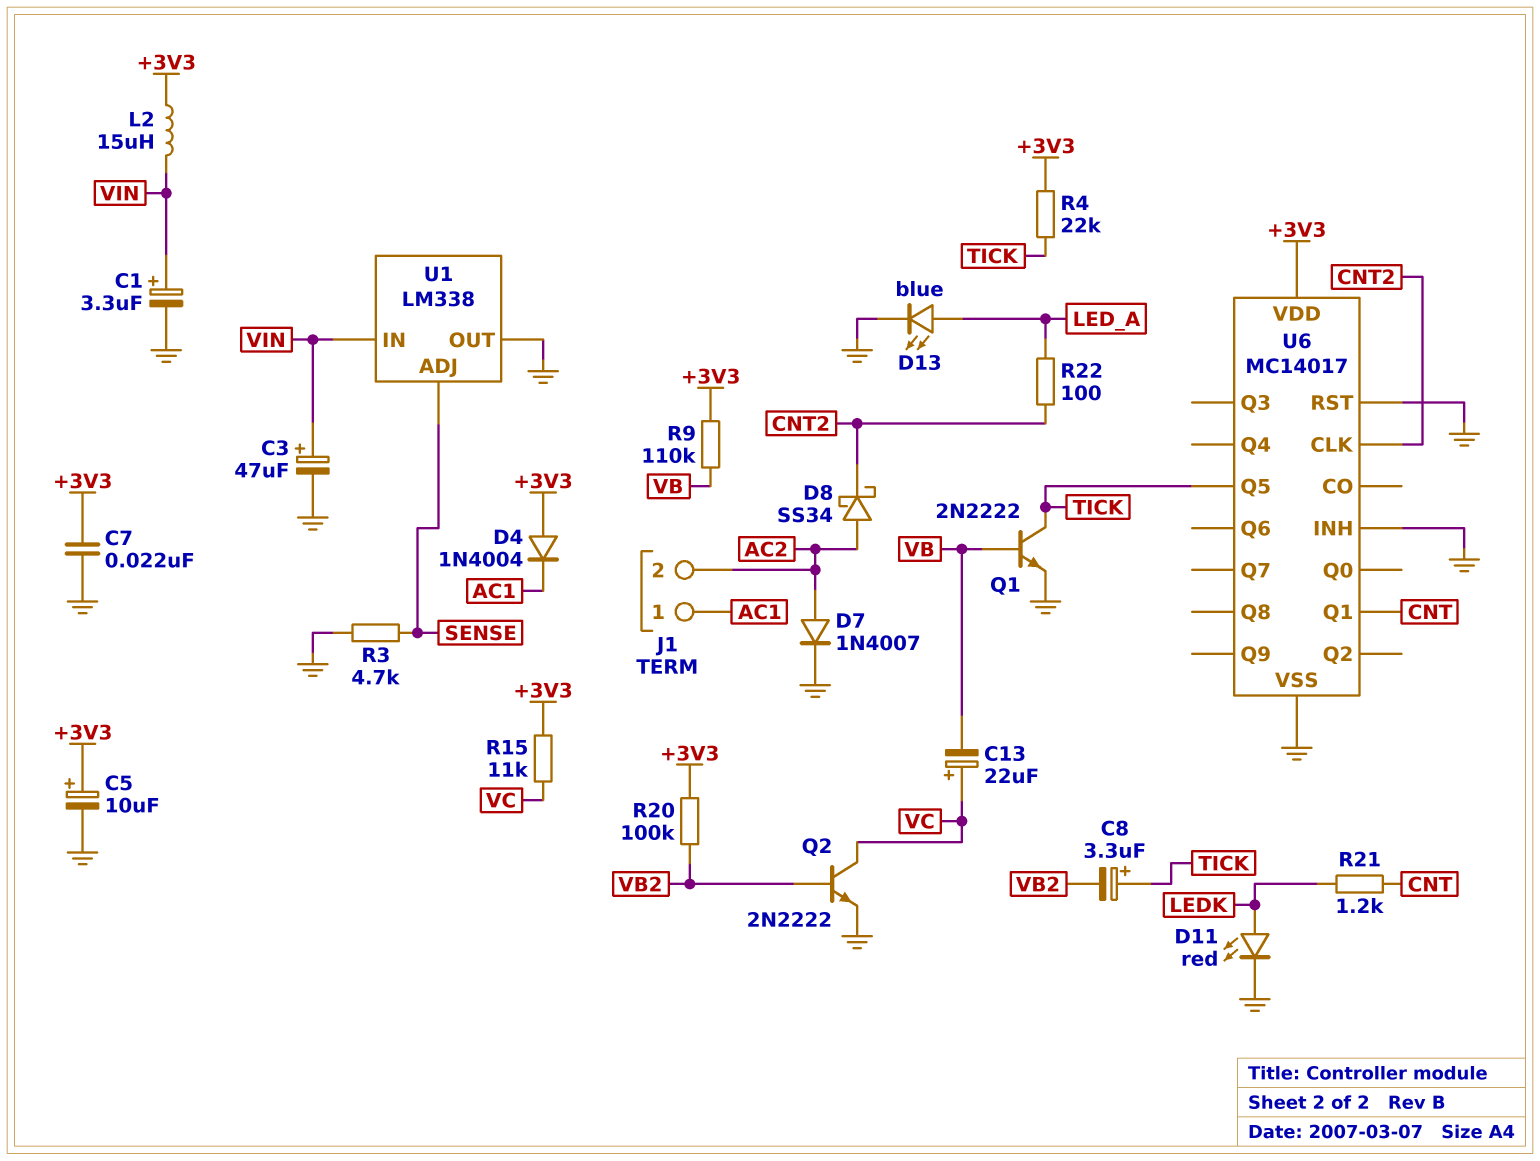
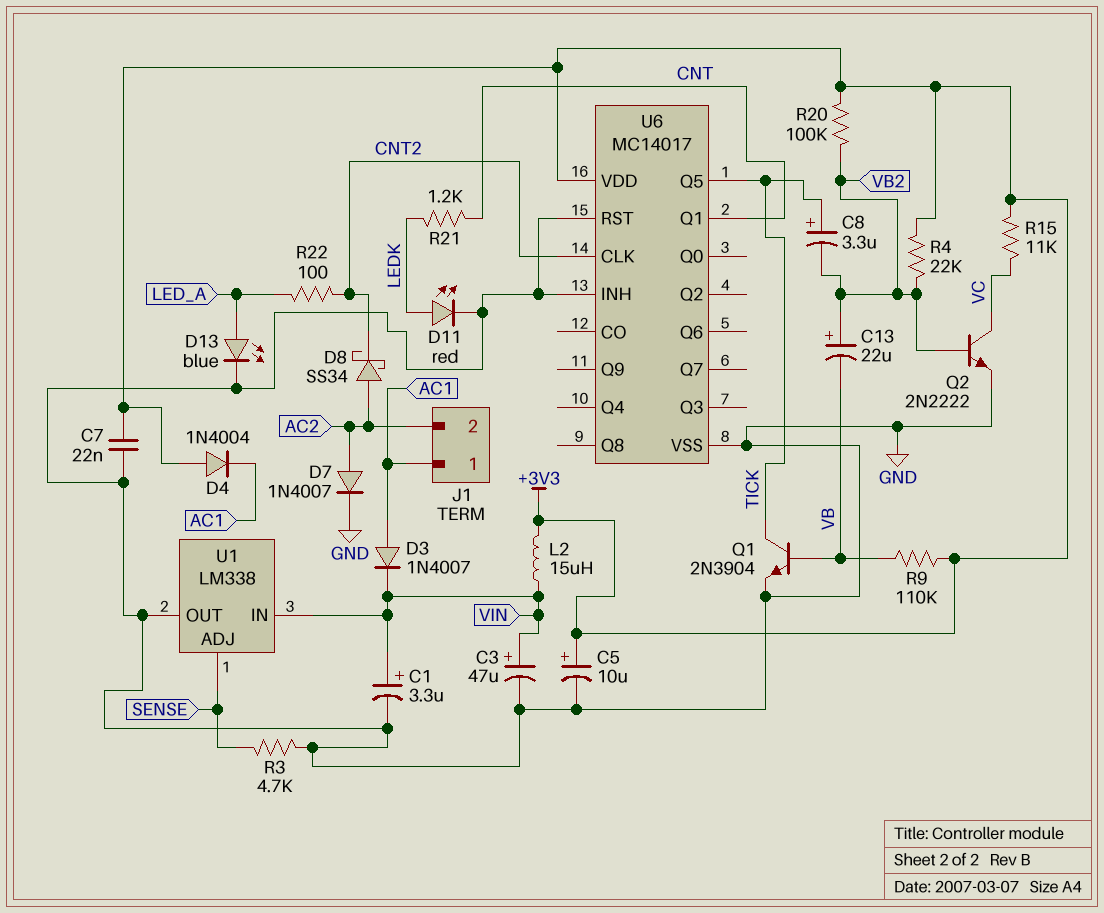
C13: 22uF (plus VC, minus VB) -> 22uF (plus VB2, minus VB)
D3: none -> diode 1N4007 (A AC1, K VIN)
Q1: NPN 2N2222 (B VB, C TICK, E GND) -> NPN 2N3904 (B VB, C TICK, E GND)
R4: 22k (+3V3, TICK) -> 22k (+3V3, VB2)

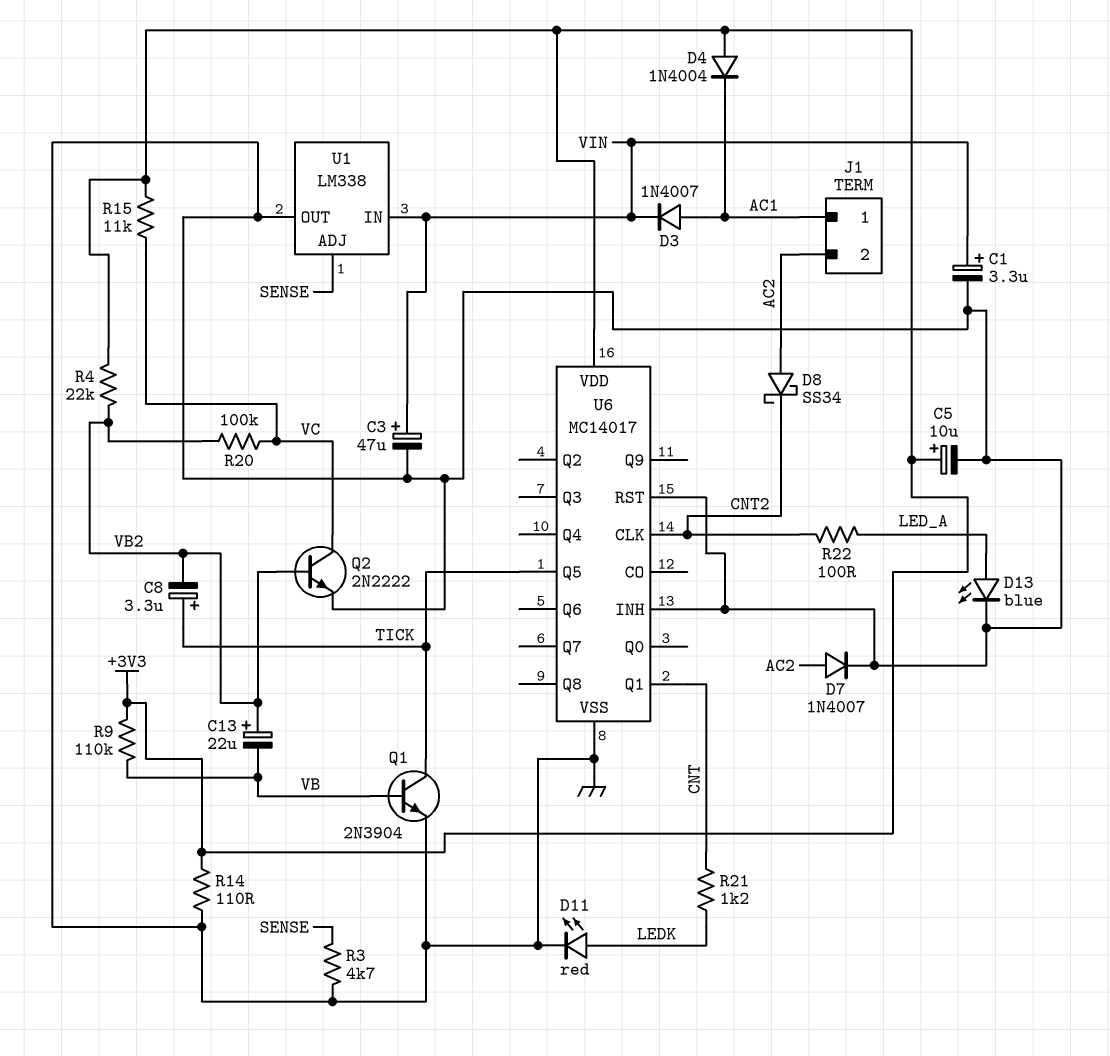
C7: 22nF (+3V3, GND) -> none
L2: 15uH (+3V3, VIN) -> none
R14: none -> 110 (+3V3, GND)
R20: 100k (+3V3, VB2) -> 100k (VB2, VC)

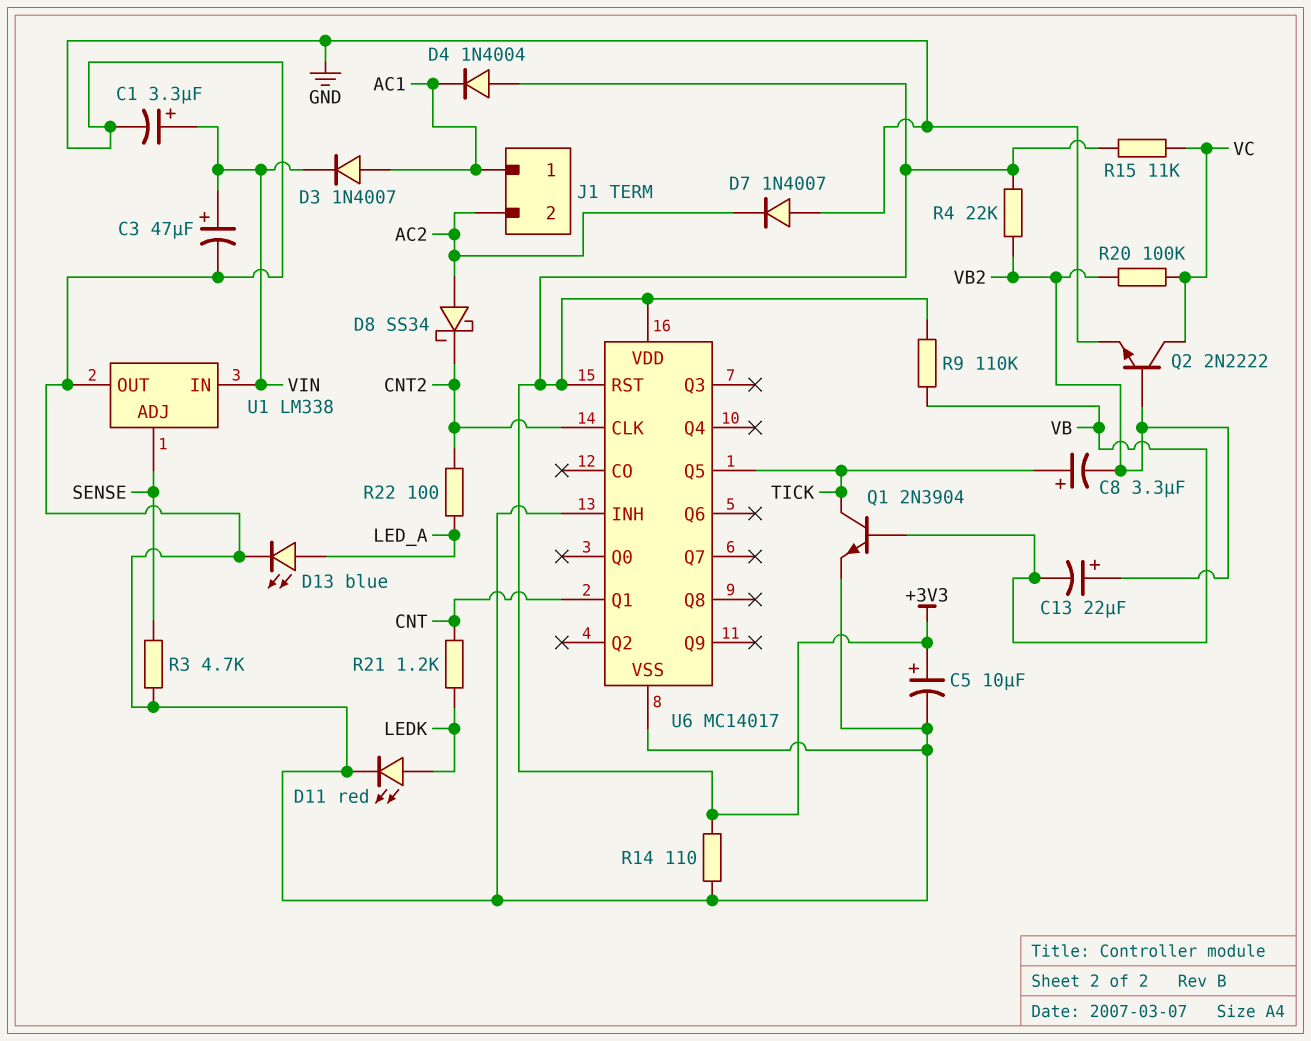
D7: diode 1N4007 (A AC2, K GND) -> diode 1N4007 (A GND, K AC2)
U6 pin RST: GND -> +3V3

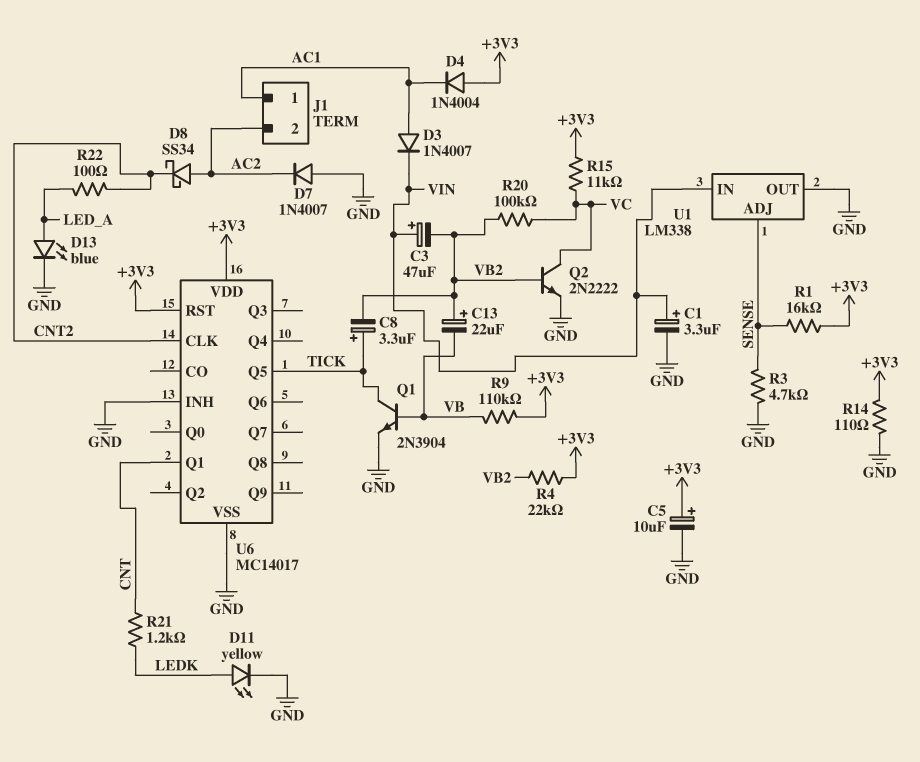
C3: 47uF (plus VIN, minus GND) -> 47uF (plus VIN, minus VB2)
D11: LED red (A LEDK, K GND) -> LED yellow (A LEDK, K GND)
R1: none -> 16k (+3V3, SENSE)

